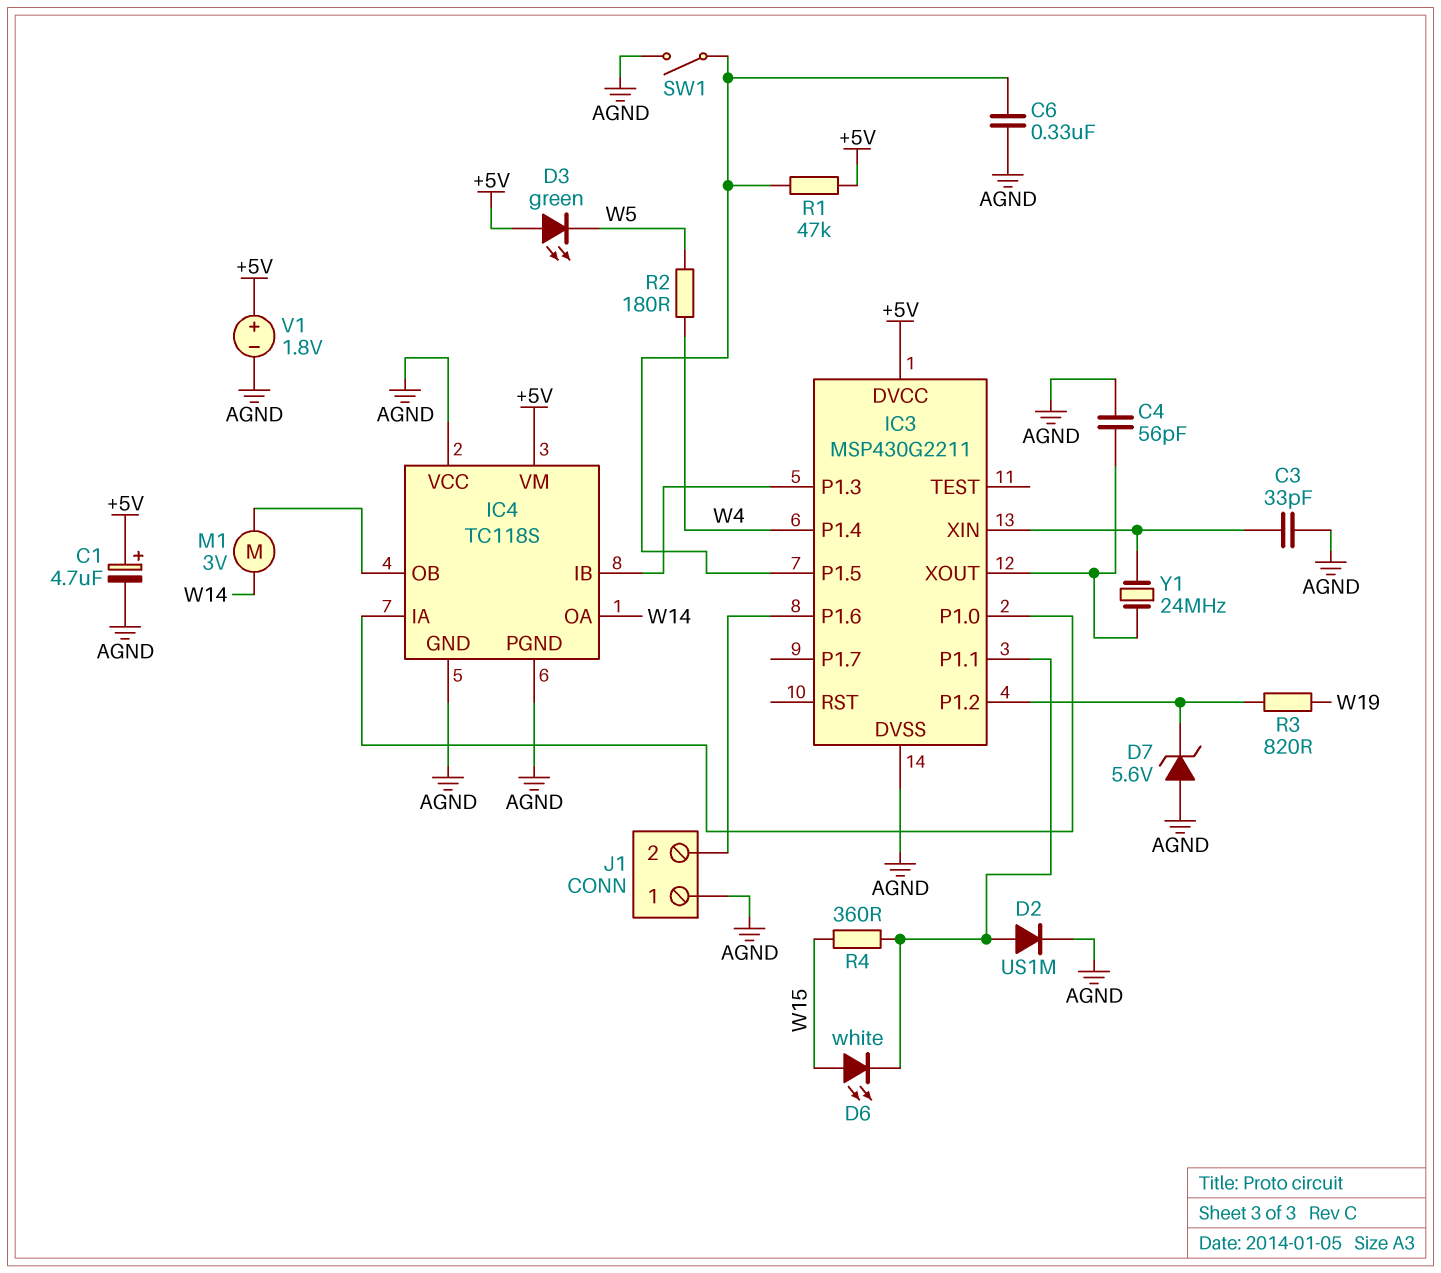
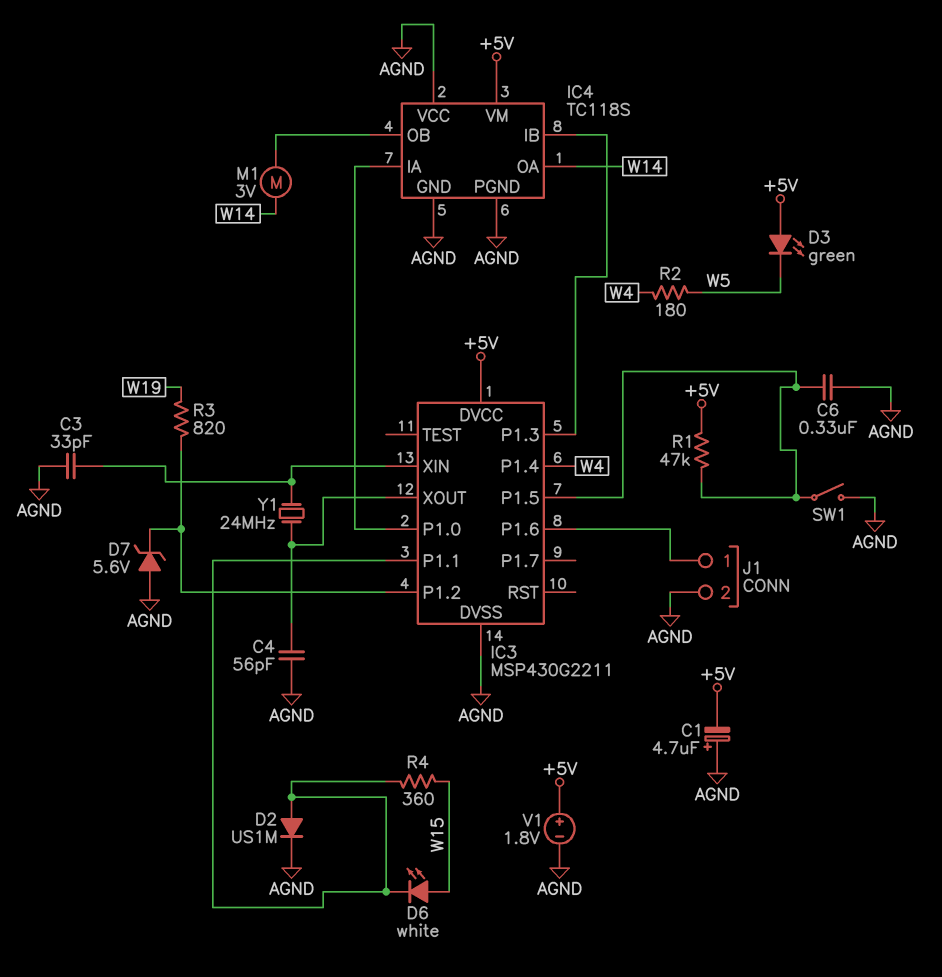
C1: 4.7uF (plus +5V, minus AGND) -> 4.7uF (plus AGND, minus +5V)
J1 pin 1: AGND -> IC3/P1.6
J1 pin 2: IC3/P1.6 -> AGND

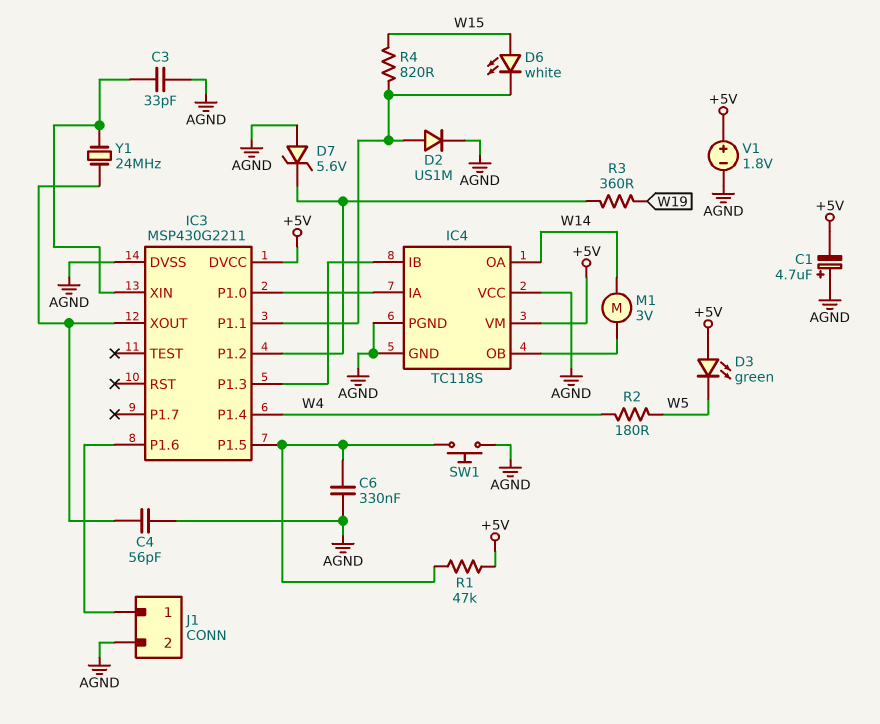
R3: 820 (IC3/P1.2, W19) -> 360 (IC3/P1.2, W19)
R4: 360 (IC3/P1.1, W15) -> 820 (IC3/P1.1, W15)
SW1: switch (AGND, IC3/P1.5) -> button (AGND, IC3/P1.5)

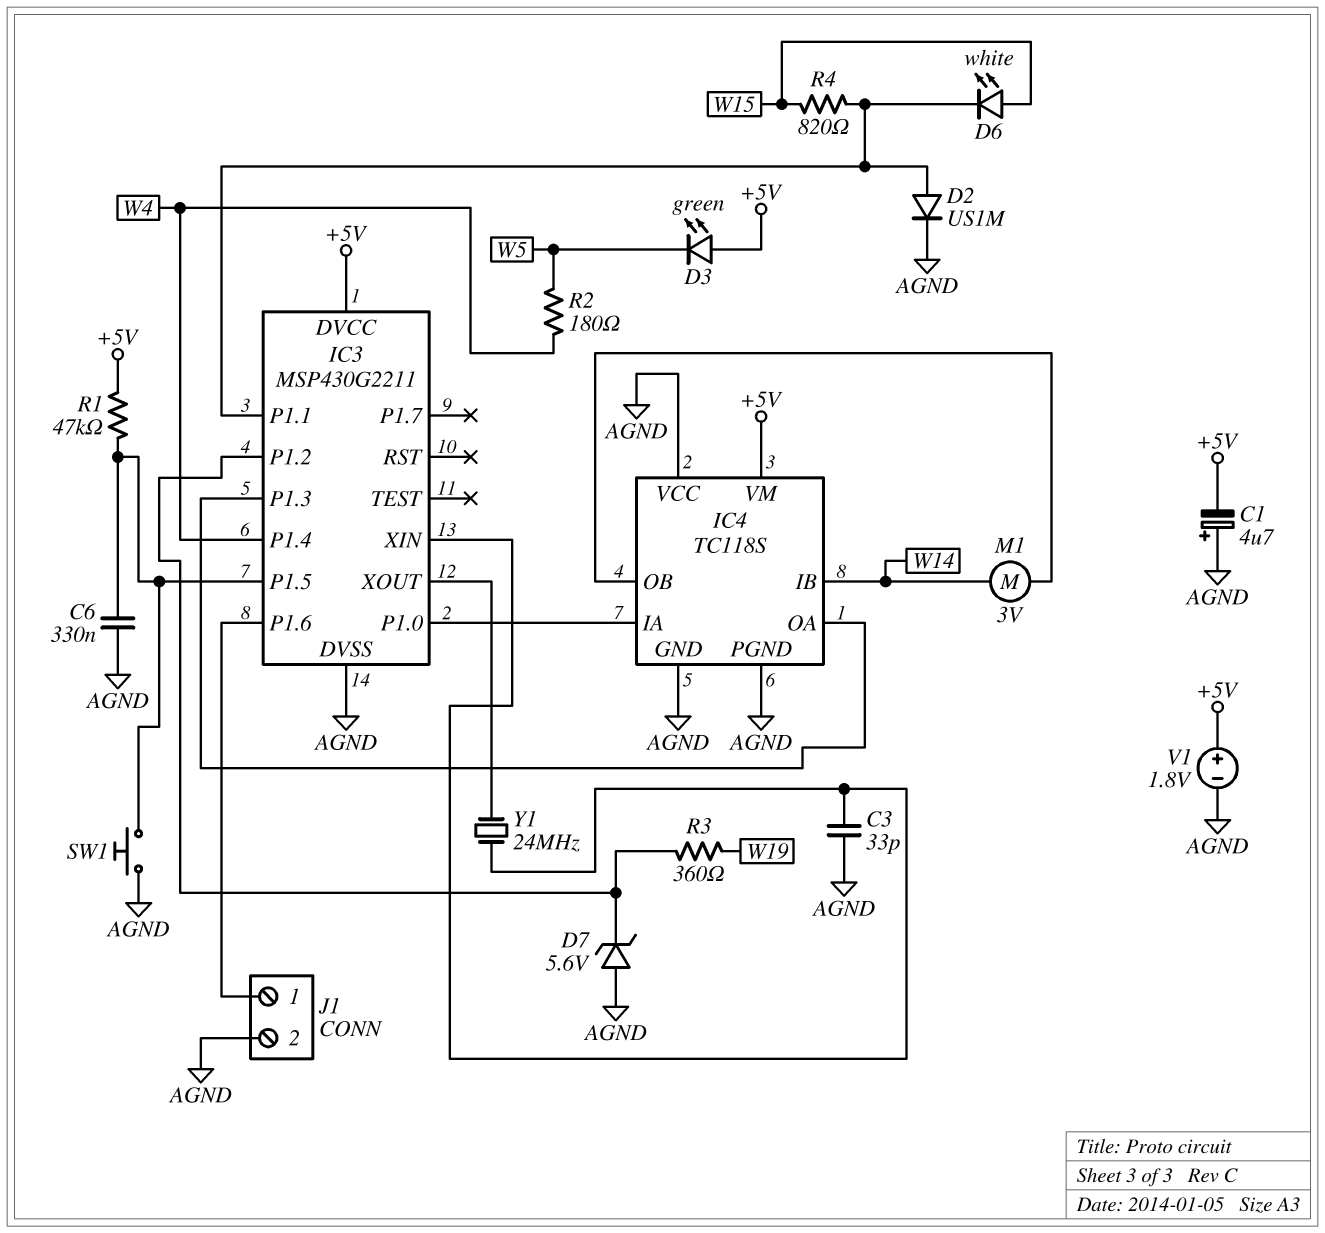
C4: 56pF (AGND, IC3/XOUT) -> none
IC4 pin IB: IC3/P1.3 -> W14
IC4 pin OA: W14 -> IC3/P1.3

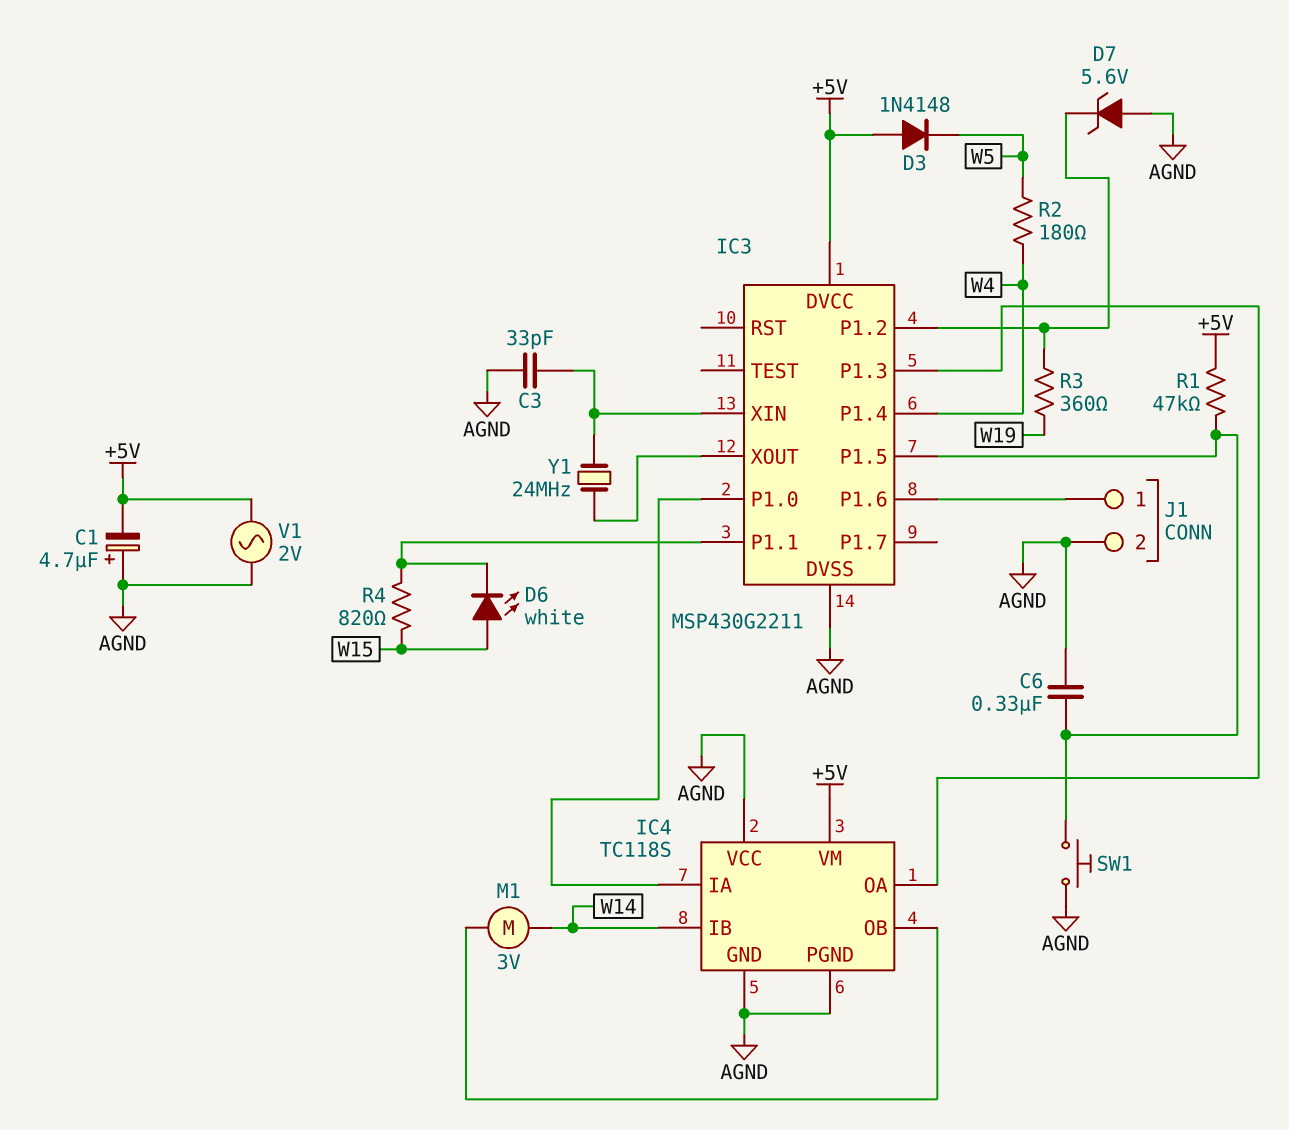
D2: diode US1M (A IC3/P1.1, K AGND) -> none
D3: LED green (A +5V, K W5) -> diode 1N4148 (A +5V, K W5)
V1: 1.8V (plus +5V, minus AGND) -> AC 2V (+5V, AGND)

